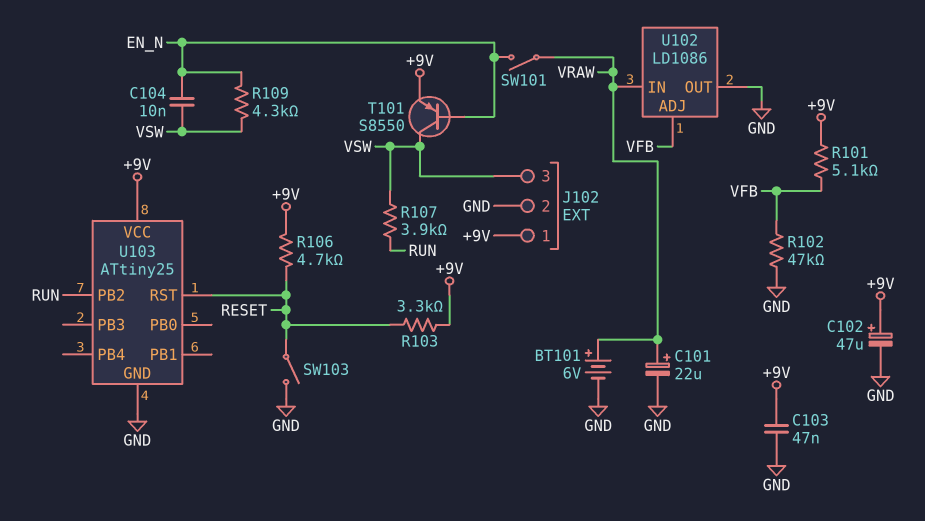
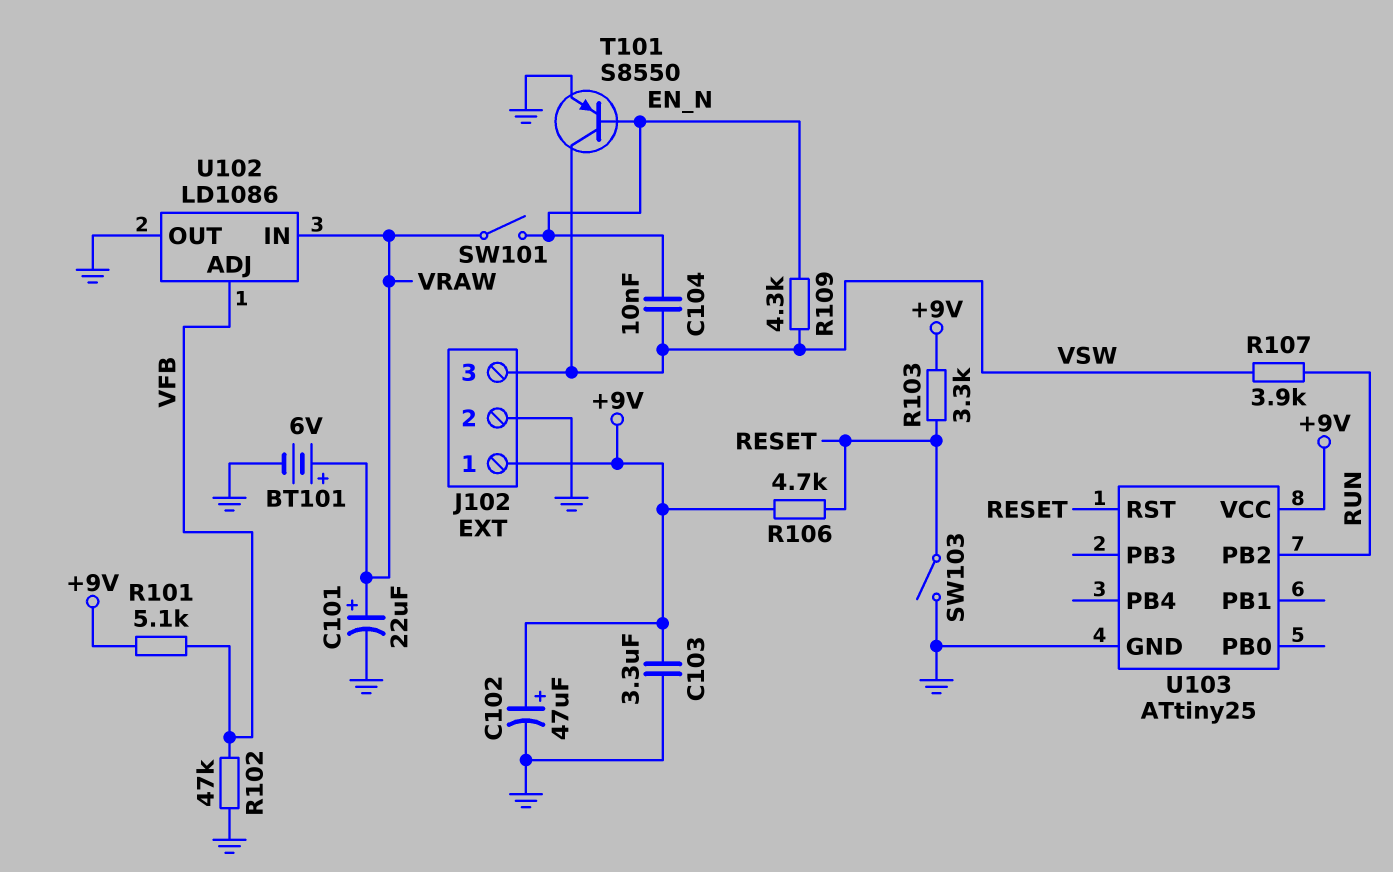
C103: 47nF (+9V, GND) -> 3.3uF (+9V, GND)
T101: PNP S8550 (B EN_N, C VSW, E +9V) -> PNP S8550 (B EN_N, C VSW, E GND)

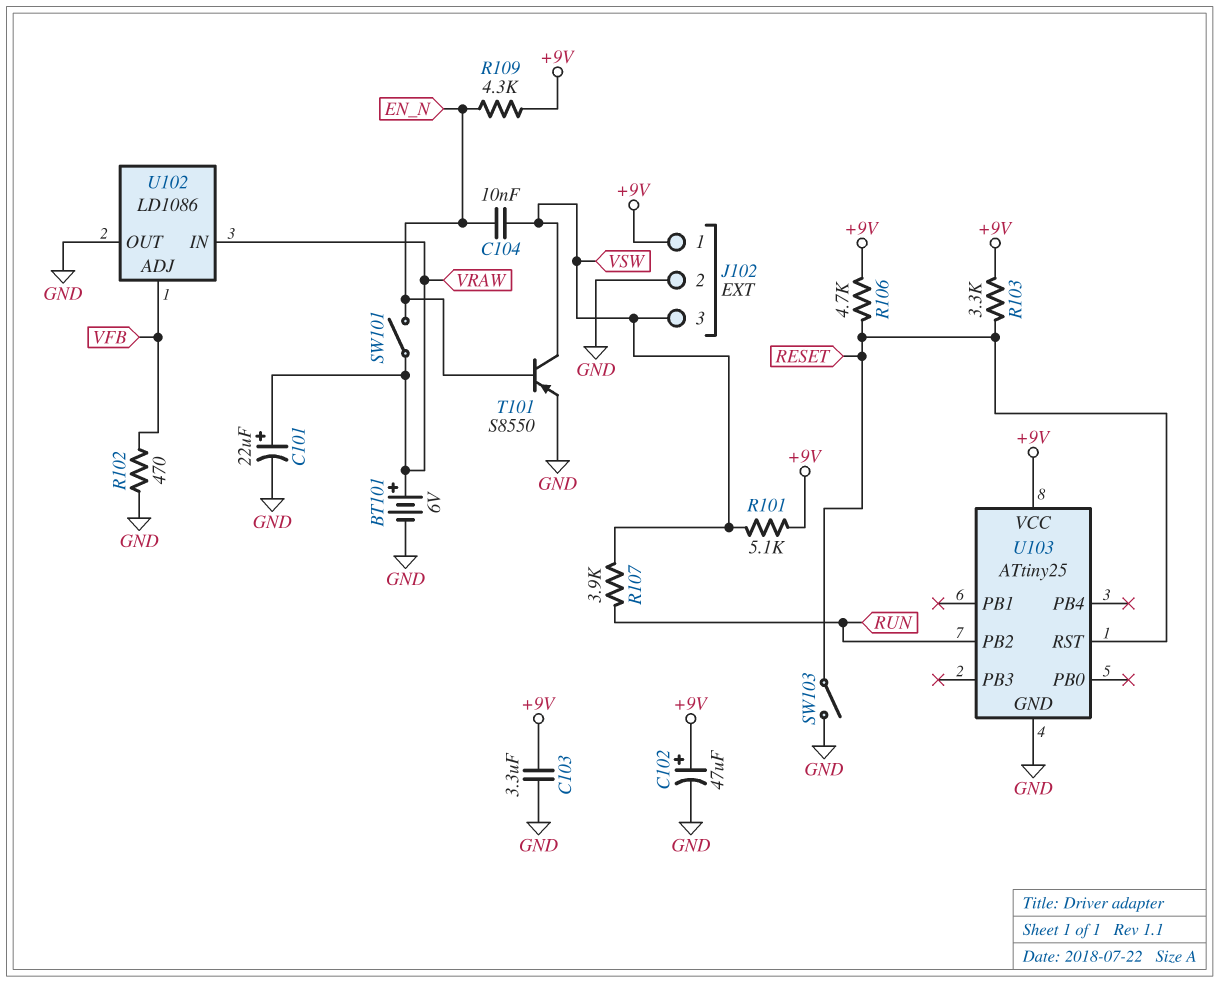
R101: 5.1k (+9V, VFB) -> 5.1k (+9V, VSW)
R102: 47k (GND, VFB) -> 470 (GND, VFB)
R109: 4.3k (EN_N, VSW) -> 4.3k (+9V, EN_N)

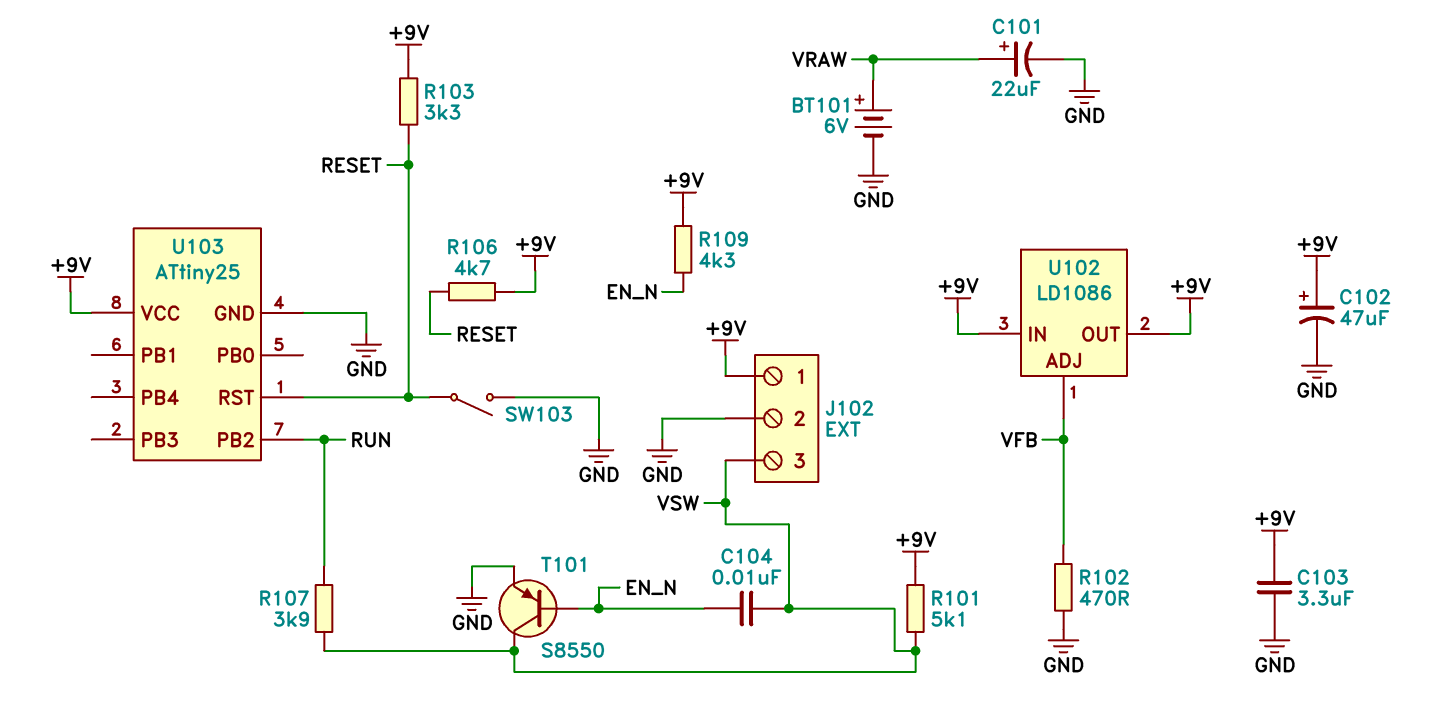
SW101: switch (EN_N, VRAW) -> none
U102 pin IN: VRAW -> +9V
U102 pin OUT: GND -> +9V

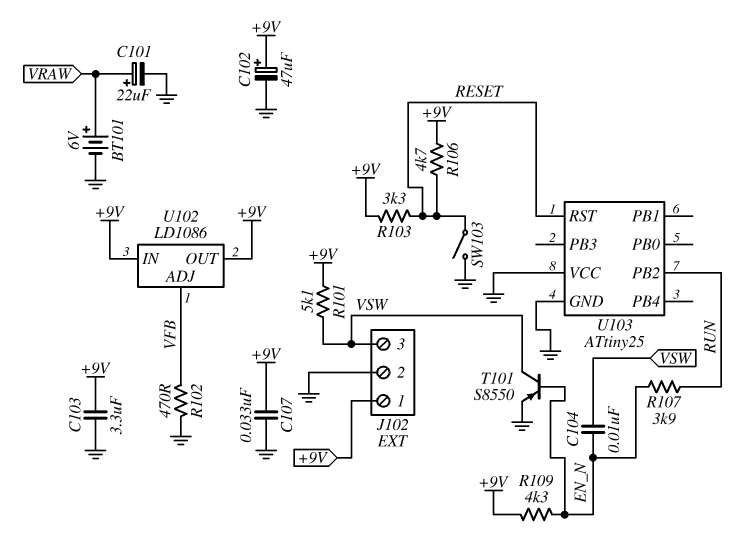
C107: none -> 33nF (+9V, GND)
R107: 3.9k (RUN, VSW) -> 3.9k (EN_N, RUN)
U103 pin VCC: +9V -> GND

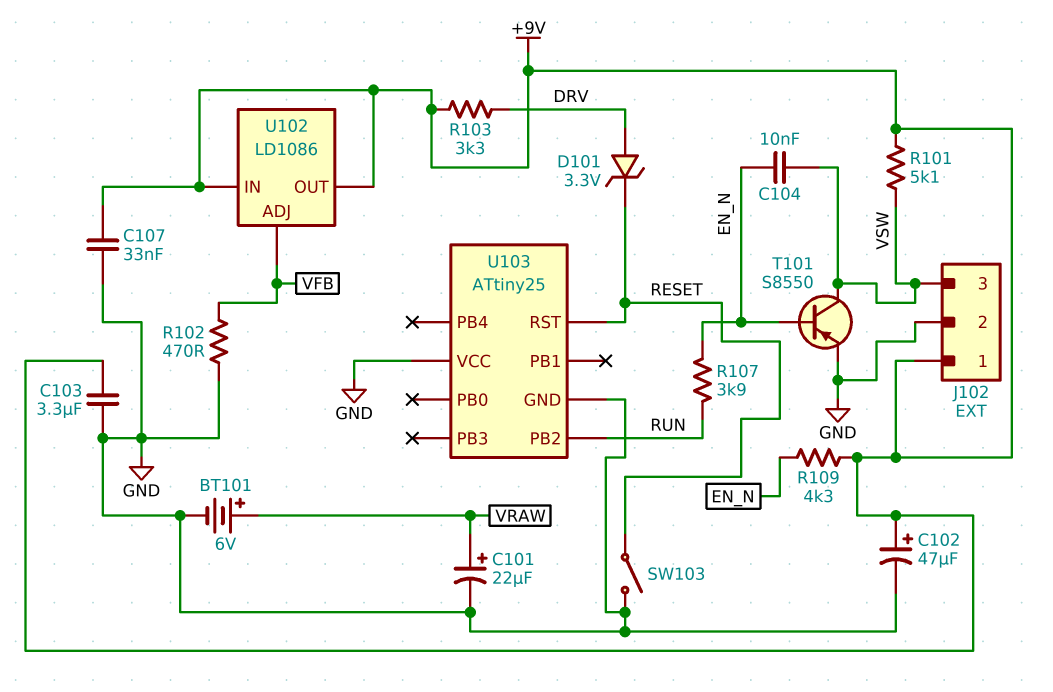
D101: none -> zener 3.3V (A DRV, K RESET)
R103: 3.3k (+9V, RESET) -> 3.3k (+9V, DRV)
R106: 4.7k (+9V, RESET) -> none

